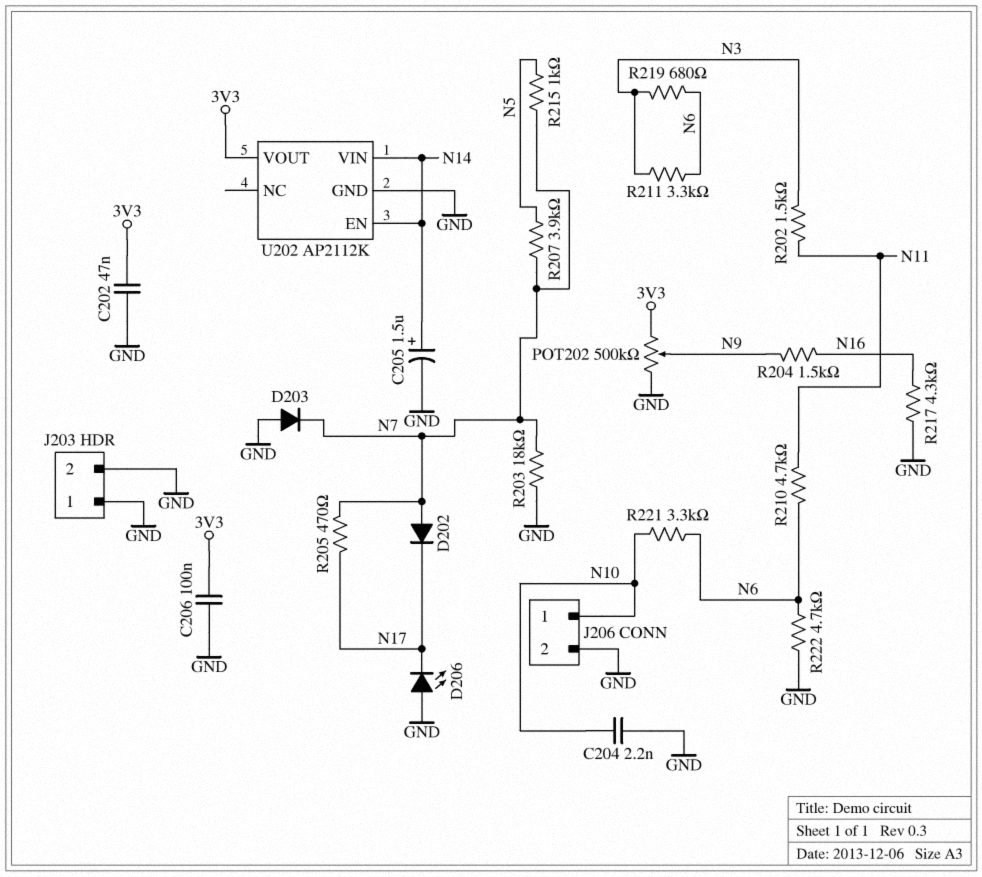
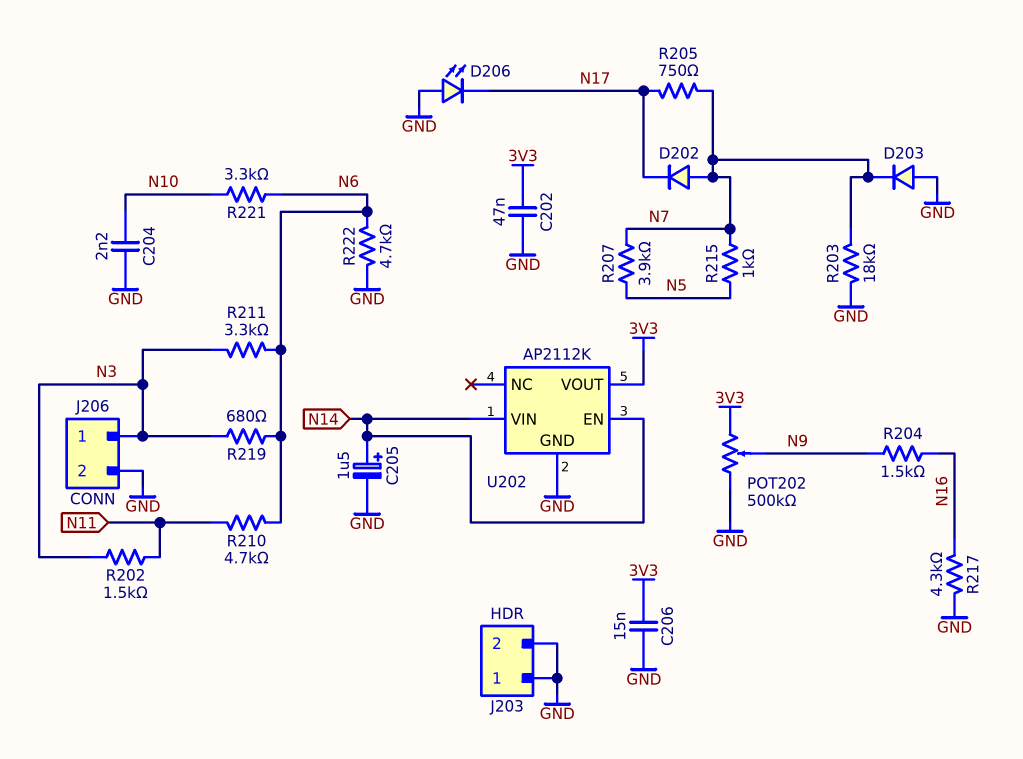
C206: 100nF (3V3, GND) -> 15nF (3V3, GND)
J206 pin 1: N10 -> N3
R205: 470 (N7, N17) -> 750 (N7, N17)

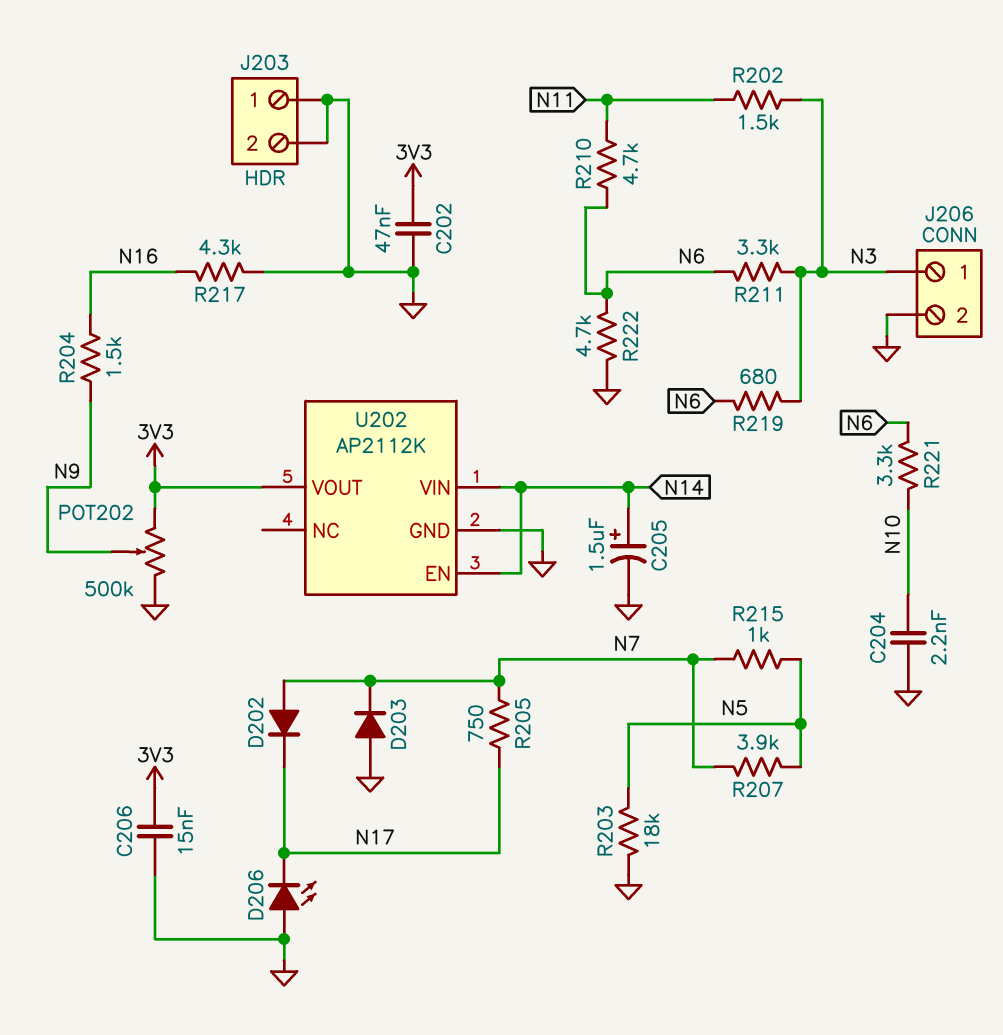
R203: 18k (GND, N7) -> 18k (GND, N5)

